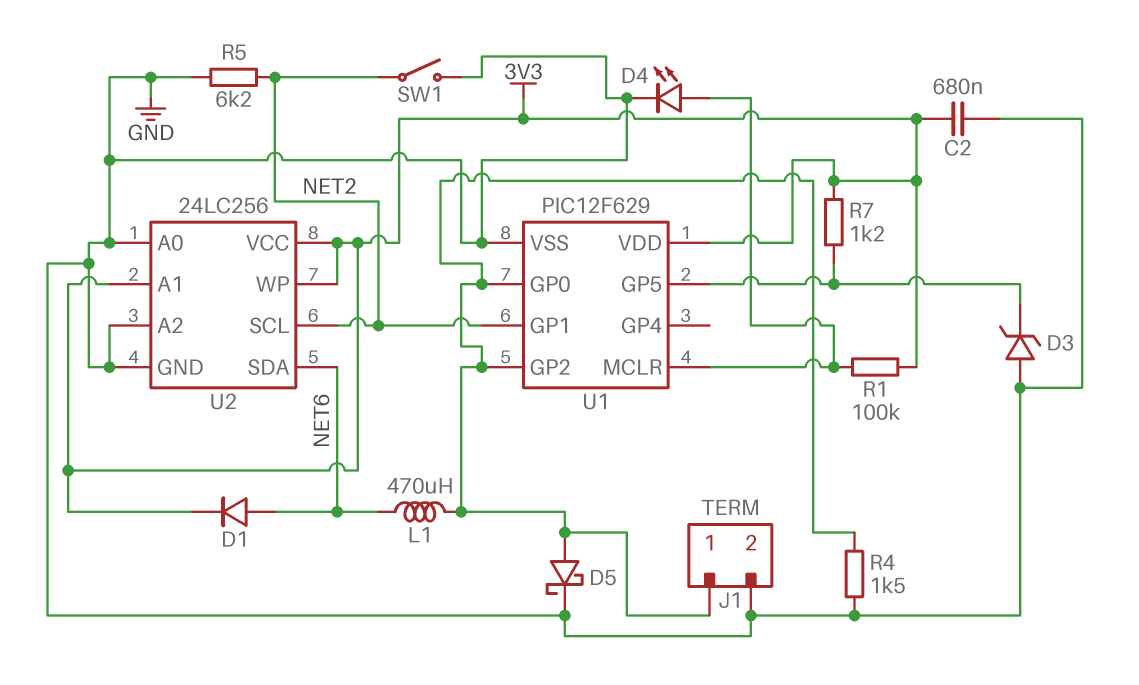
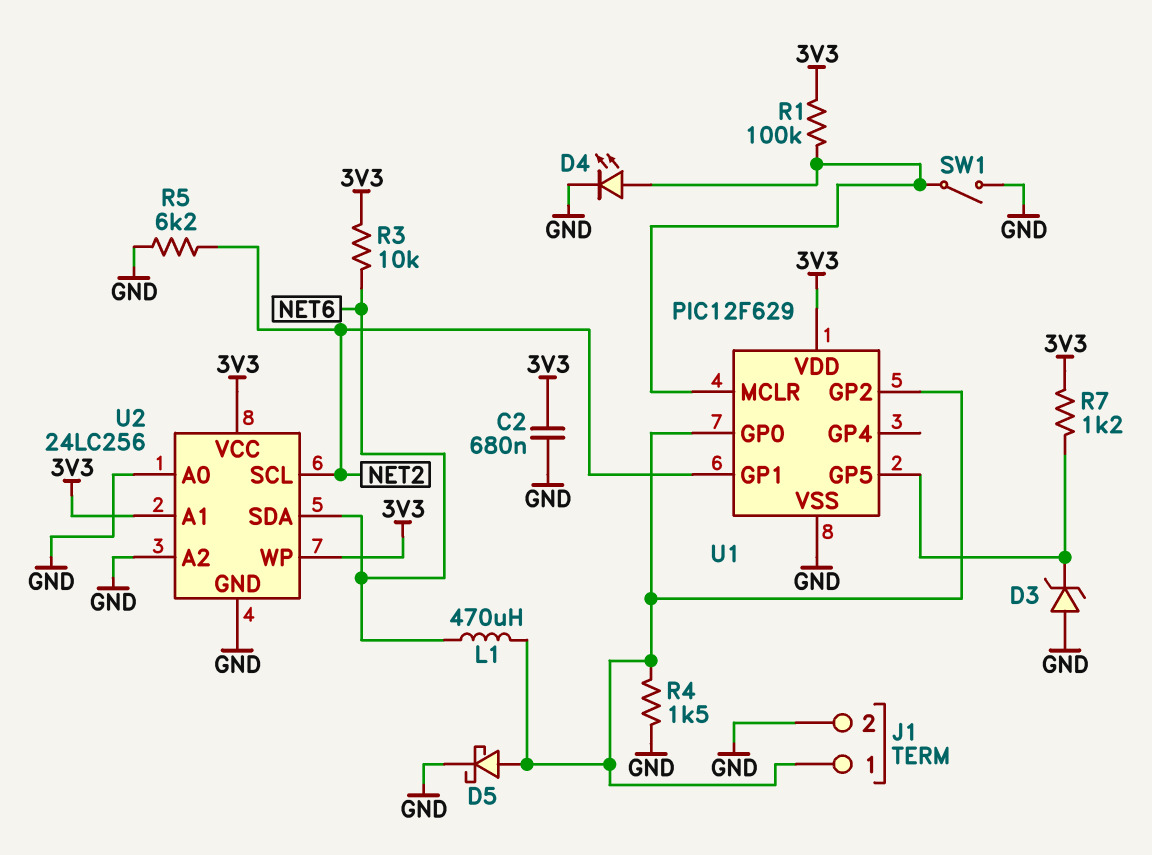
D1: diode (A NET6, K 3V3) -> none
R3: none -> 10k (3V3, NET6)
SW1: switch (GND, NET2) -> switch (GND, U1/MCLR)

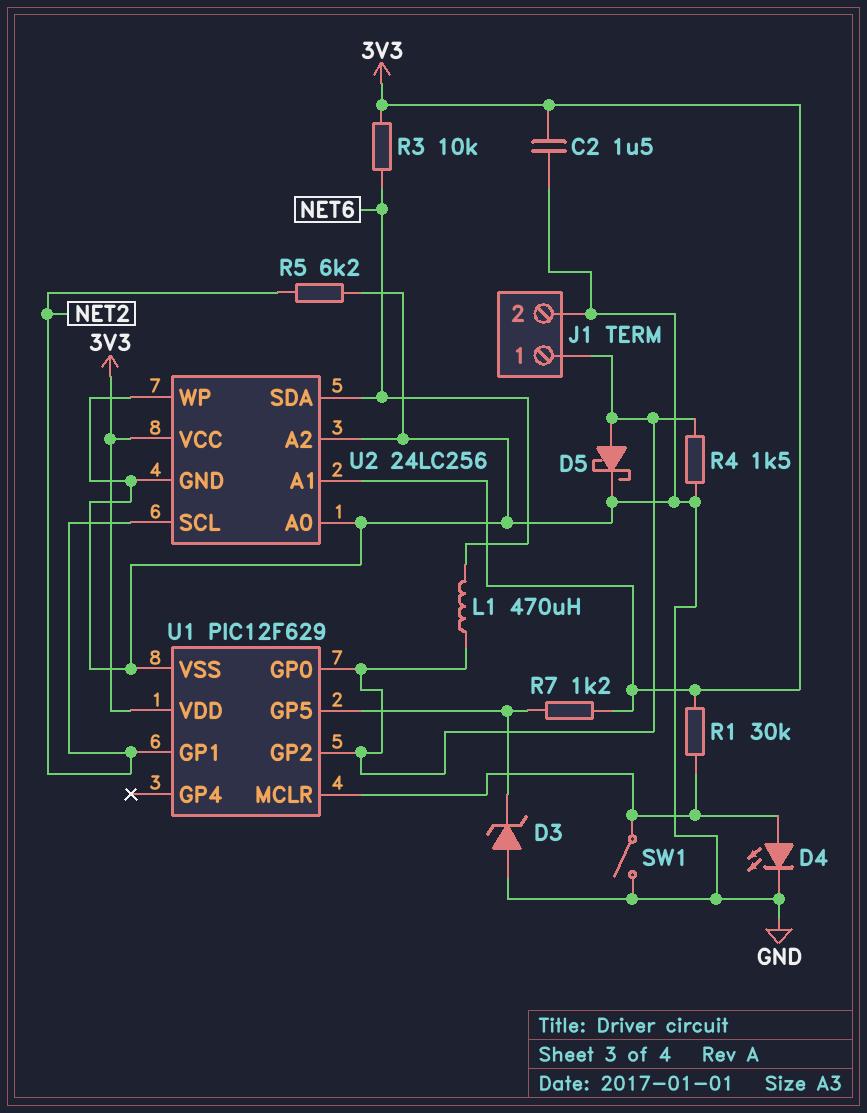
C2: 680nF (3V3, GND) -> 1.5uF (3V3, GND)
R1: 100k (3V3, U1/MCLR) -> 30k (3V3, U1/MCLR)
U2 pin WP: 3V3 -> GND

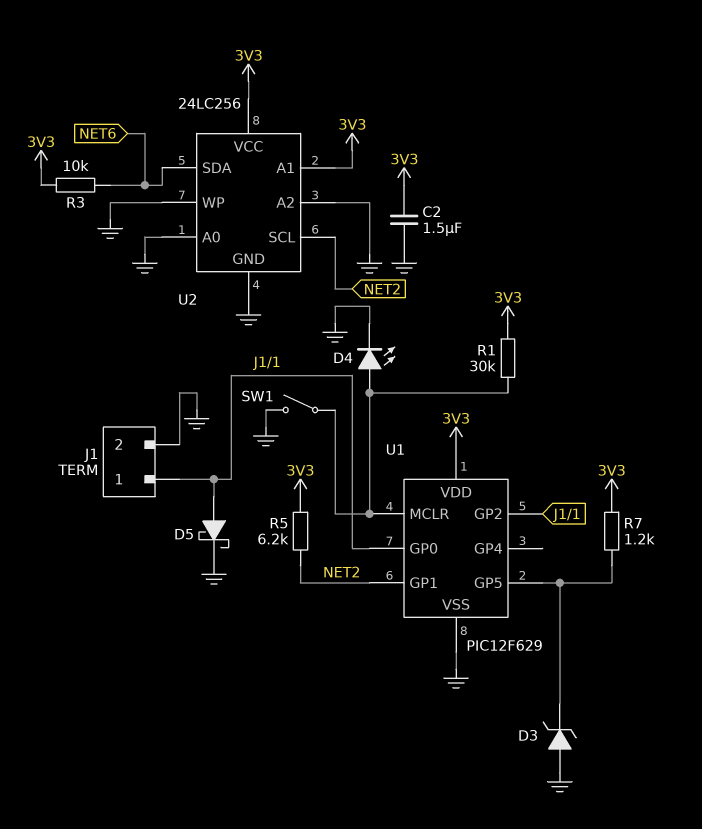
L1: 470uH (J1/1, NET6) -> none
R4: 1.5k (GND, J1/1) -> none
R5: 6.2k (GND, NET2) -> 6.2k (3V3, NET2)

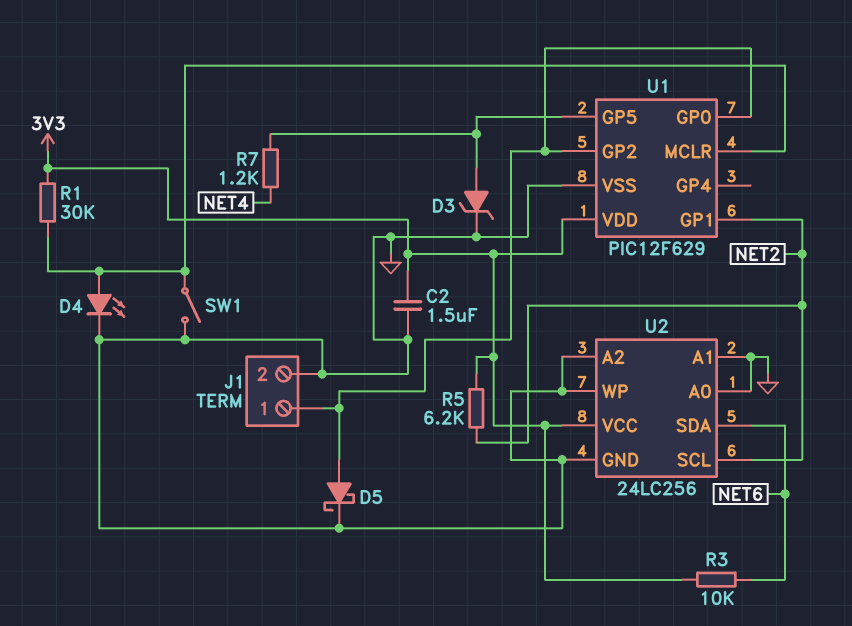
D3: zener (A GND, K U1/GP5) -> zener (A U1/GP5, K GND)
R7: 1.2k (3V3, U1/GP5) -> 1.2k (NET4, U1/GP5)
U2 pin A1: 3V3 -> GND

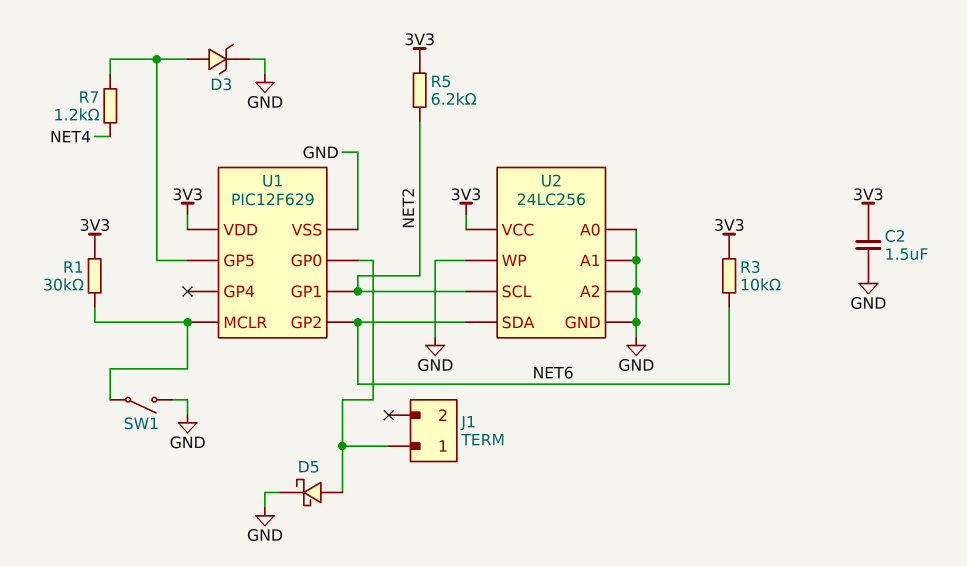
D4: LED (A U1/MCLR, K GND) -> none
J1 pin 2: GND -> none
U1 pin GP2: J1/1 -> NET6

